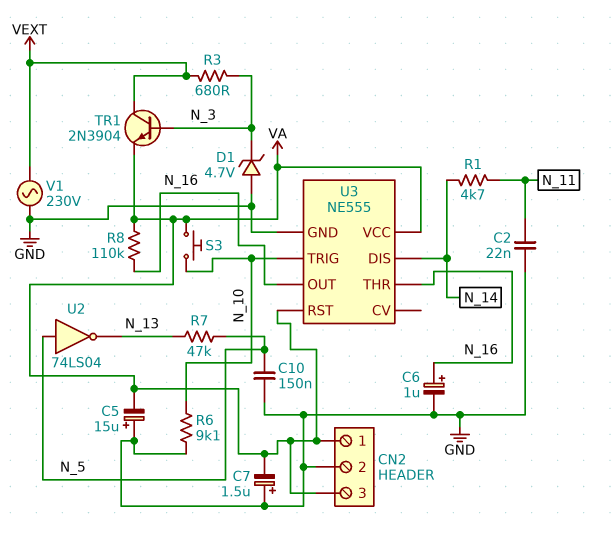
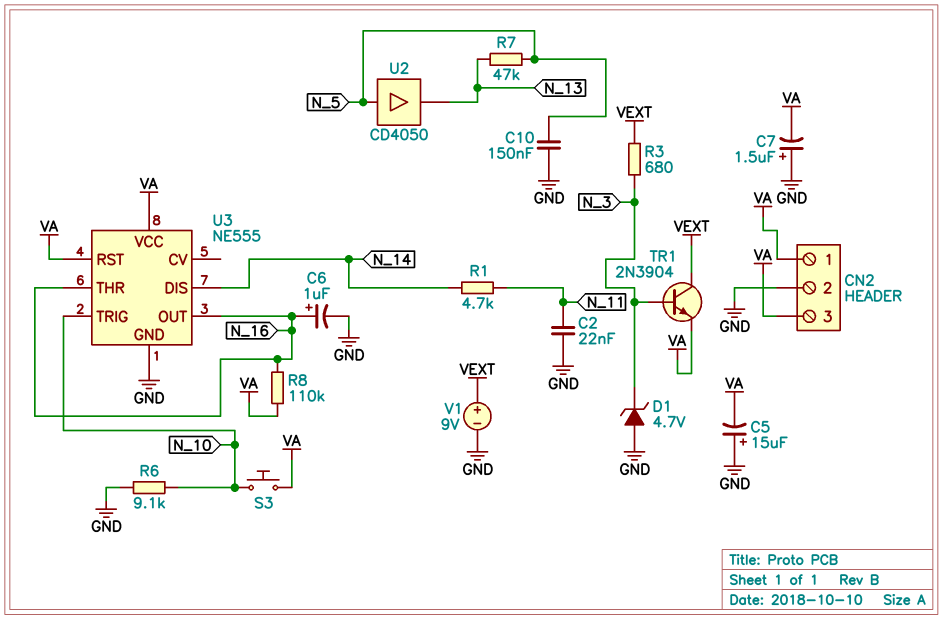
U2: NOT 74LS04 (in N_5, out N_13) -> buffer CD4050 (in N_5, out N_13)
V1: AC 230V (GND, VEXT) -> 9V (plus VEXT, minus GND)

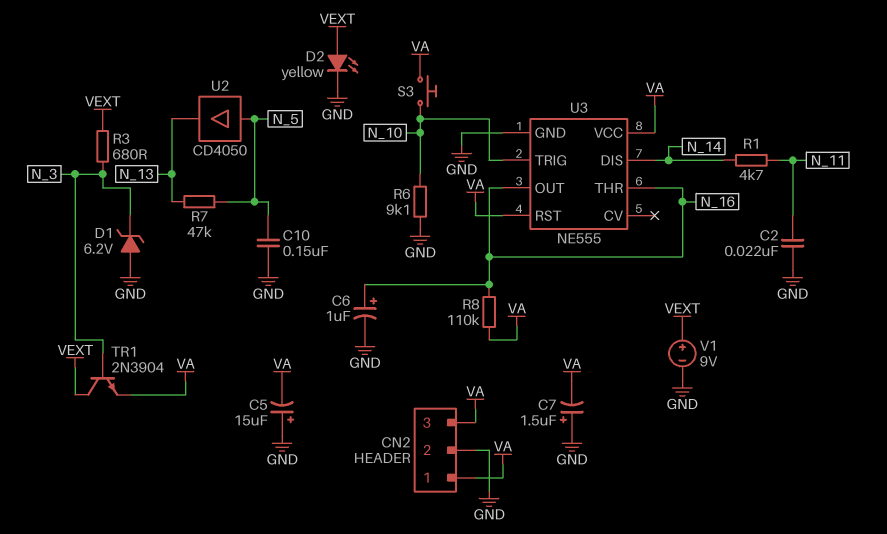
D1: zener 4.7V (A GND, K N_3) -> zener 6.2V (A GND, K N_3)
D2: none -> LED yellow (A VEXT, K GND)

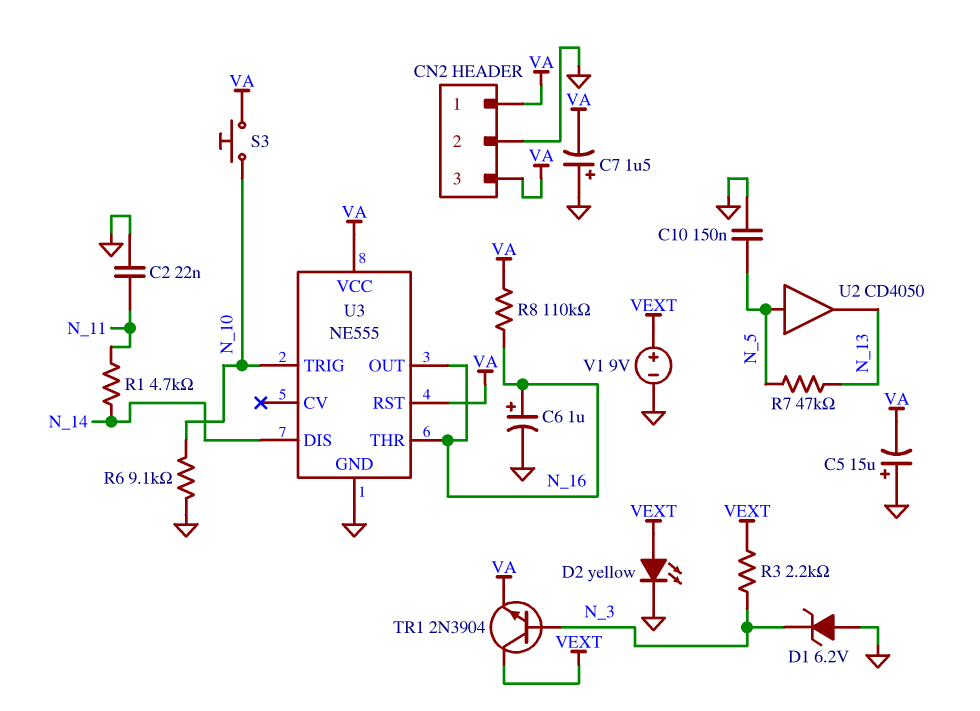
R3: 680 (N_3, VEXT) -> 2.2k (N_3, VEXT)

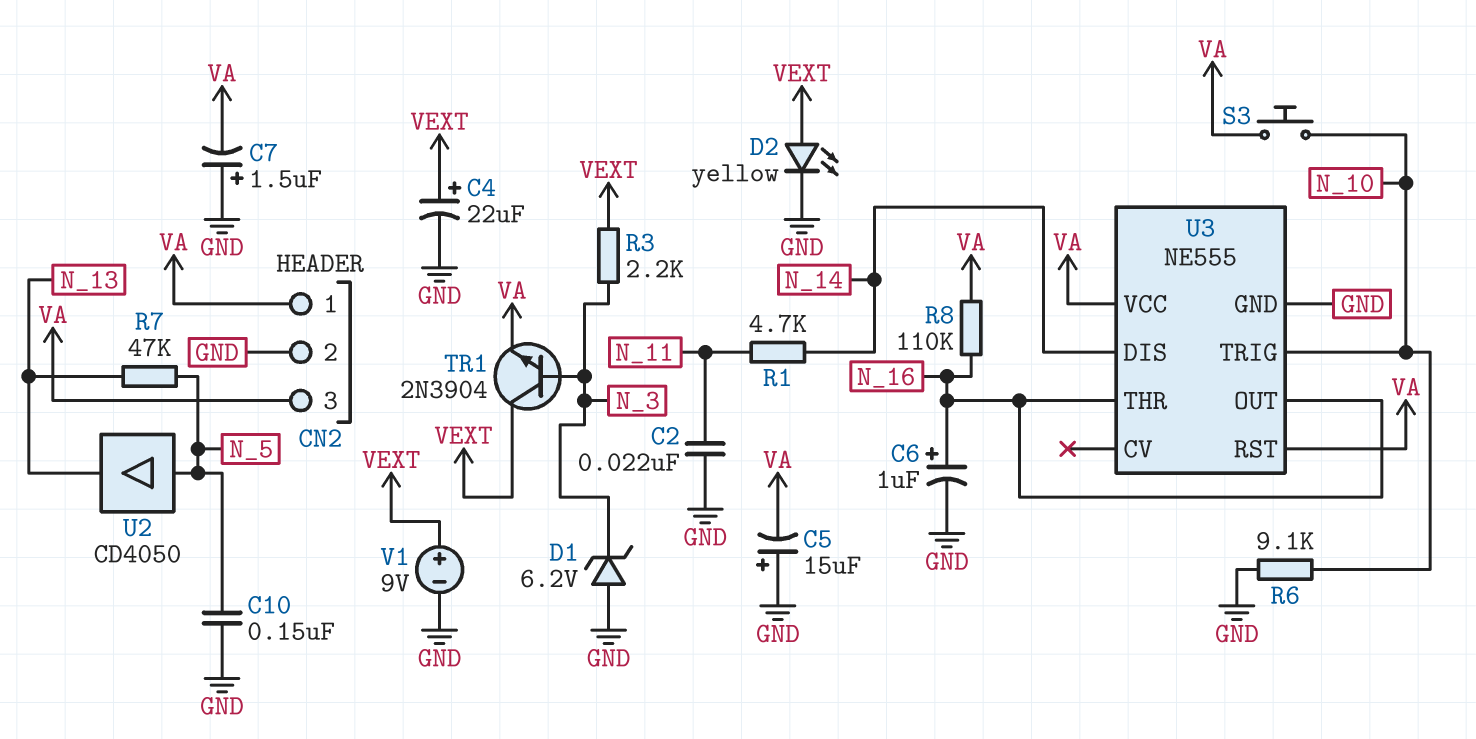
C4: none -> 22uF (plus VEXT, minus GND)

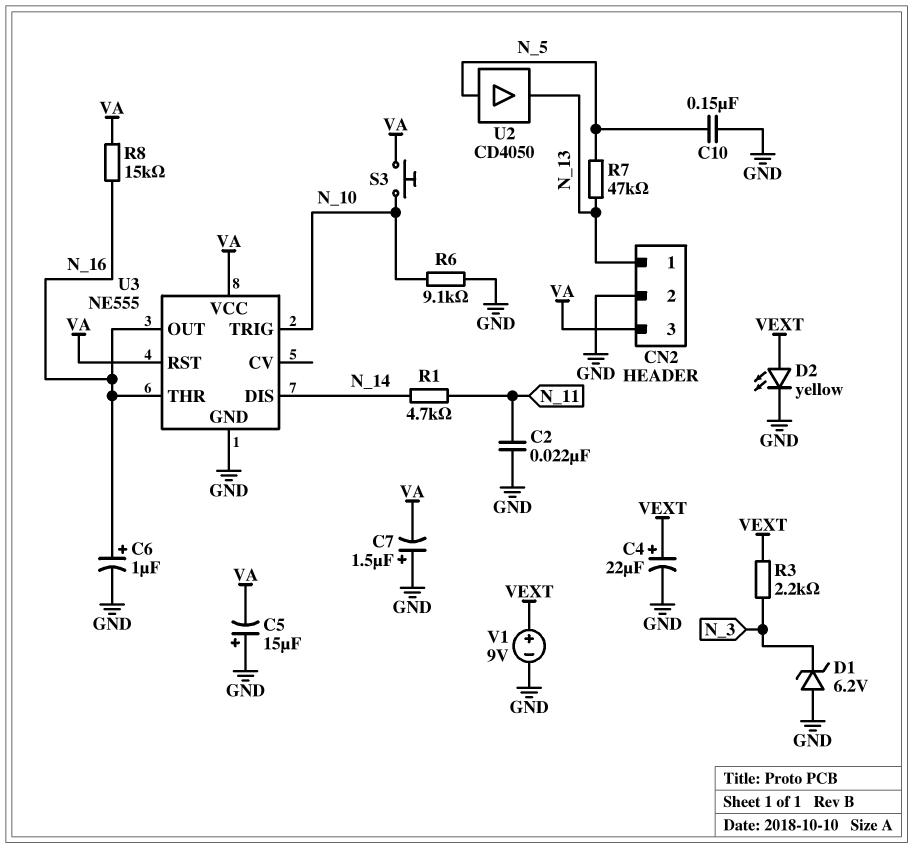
CN2 pin 1: VA -> N_13
R8: 110k (N_16, VA) -> 15k (N_16, VA)
TR1: NPN 2N3904 (B N_3, C VEXT, E VA) -> none

